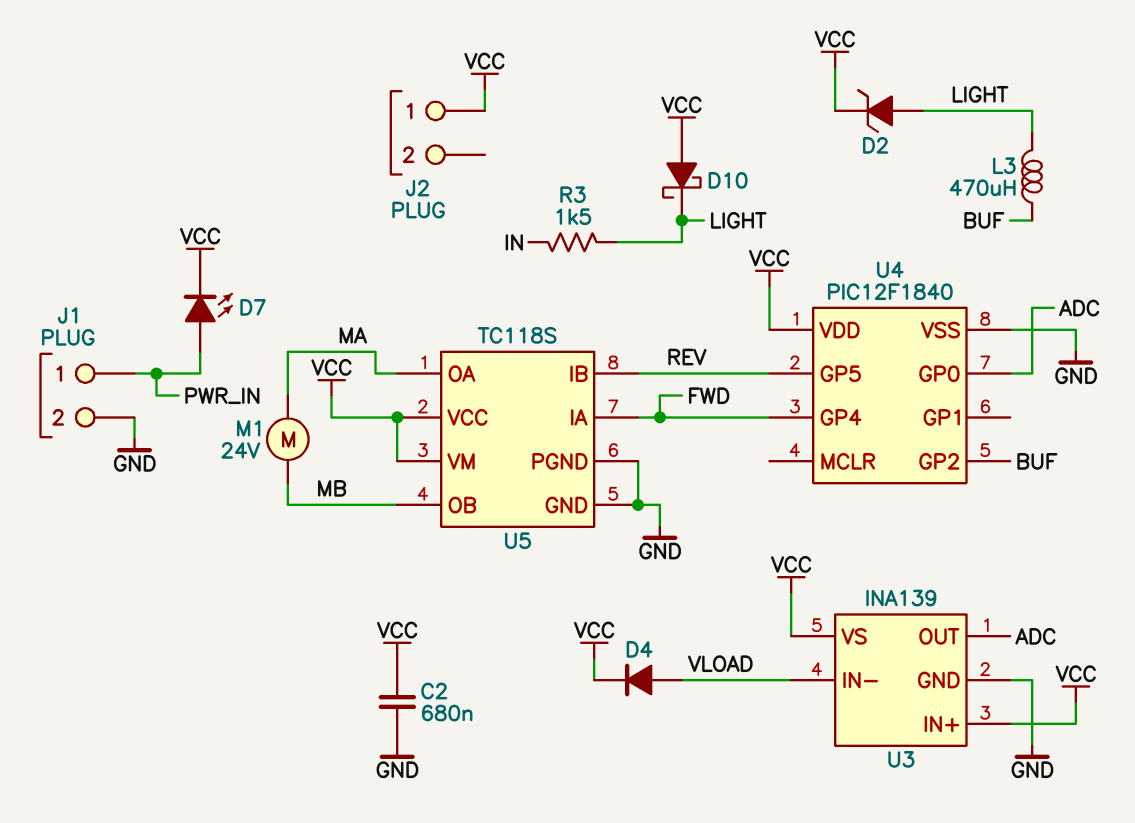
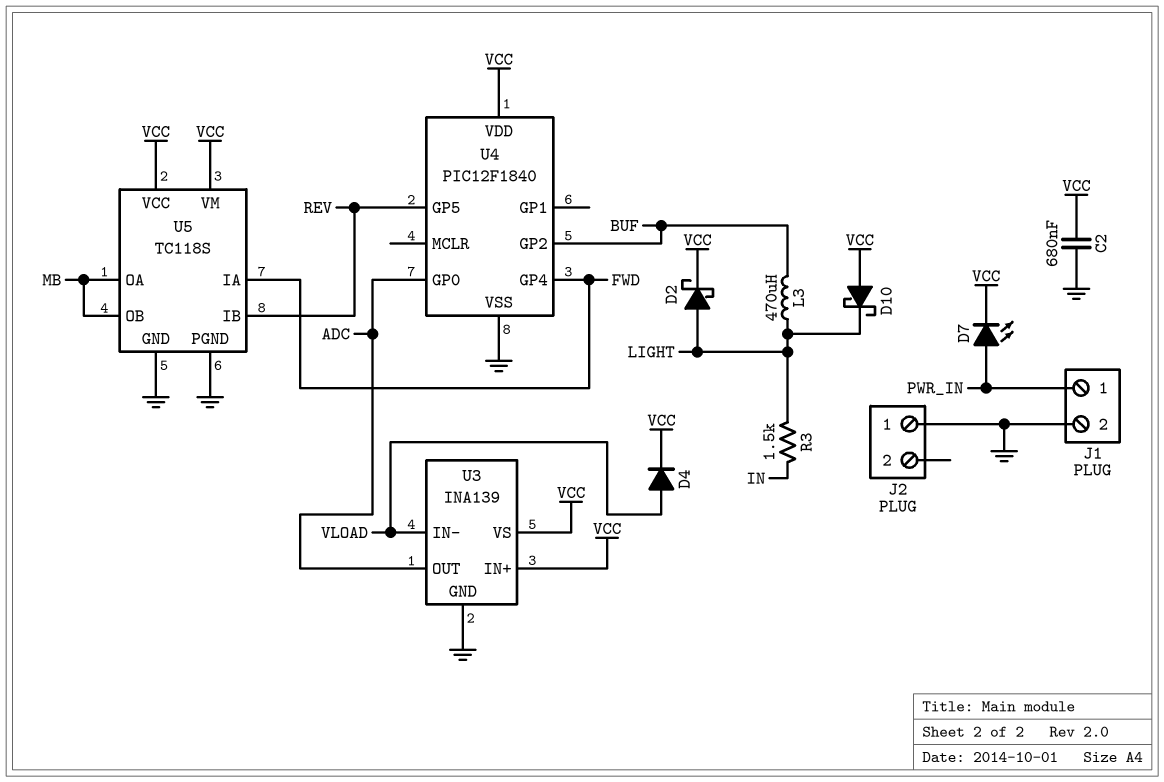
D2: zener (A LIGHT, K VCC) -> schottky (A LIGHT, K VCC)
J2 pin 1: VCC -> GND
M1: motor 24V (MA, MB) -> none
U5 pin OA: MA -> MB

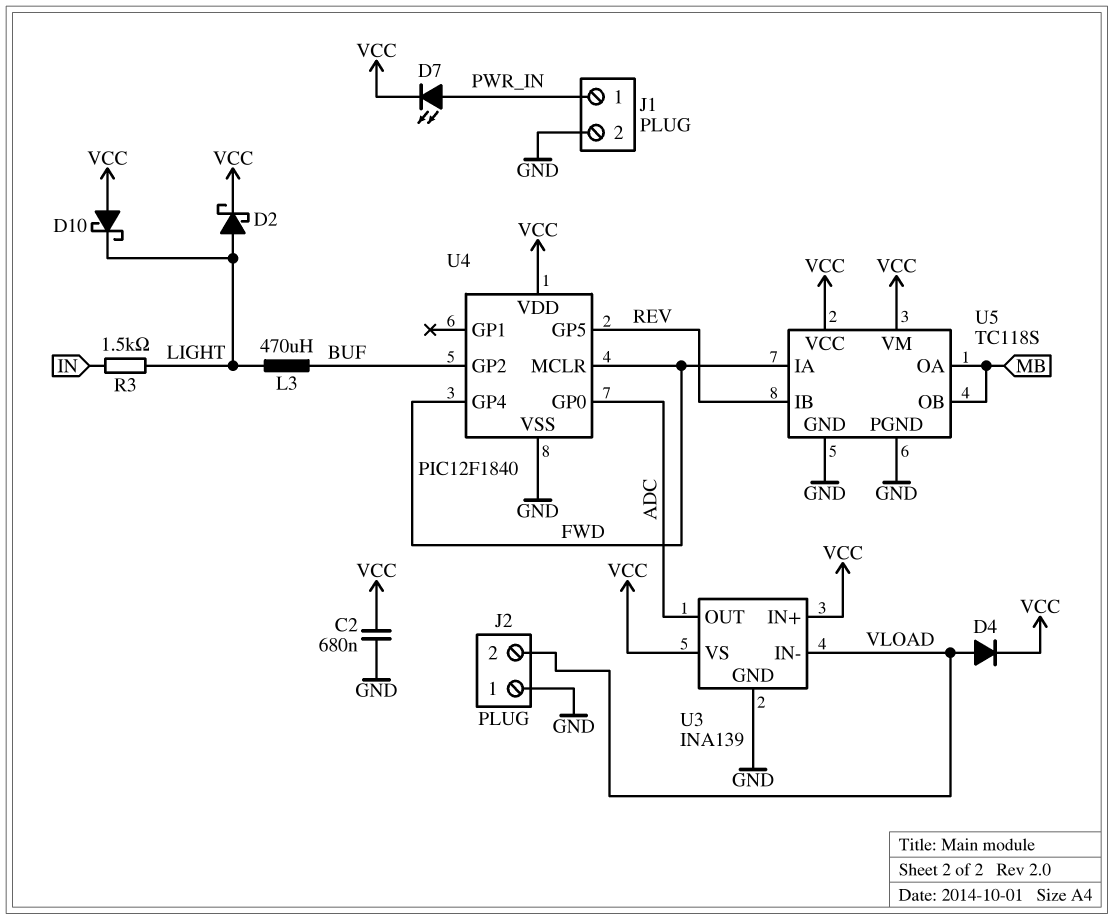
J2 pin 2: none -> VLOAD
U4 pin MCLR: none -> FWD

